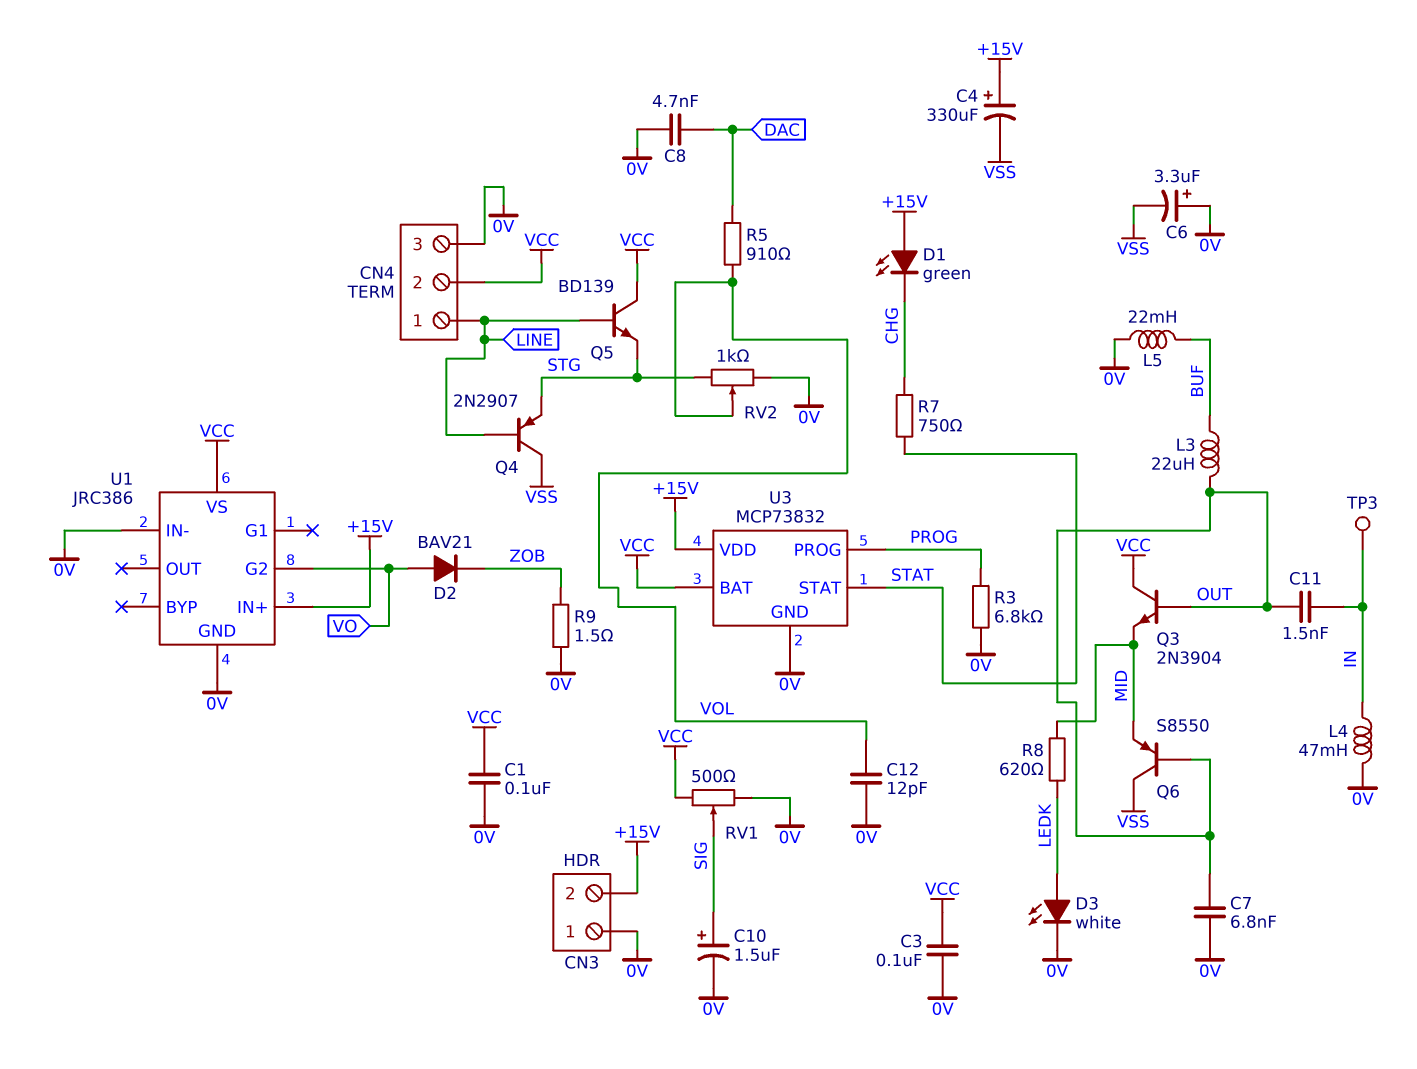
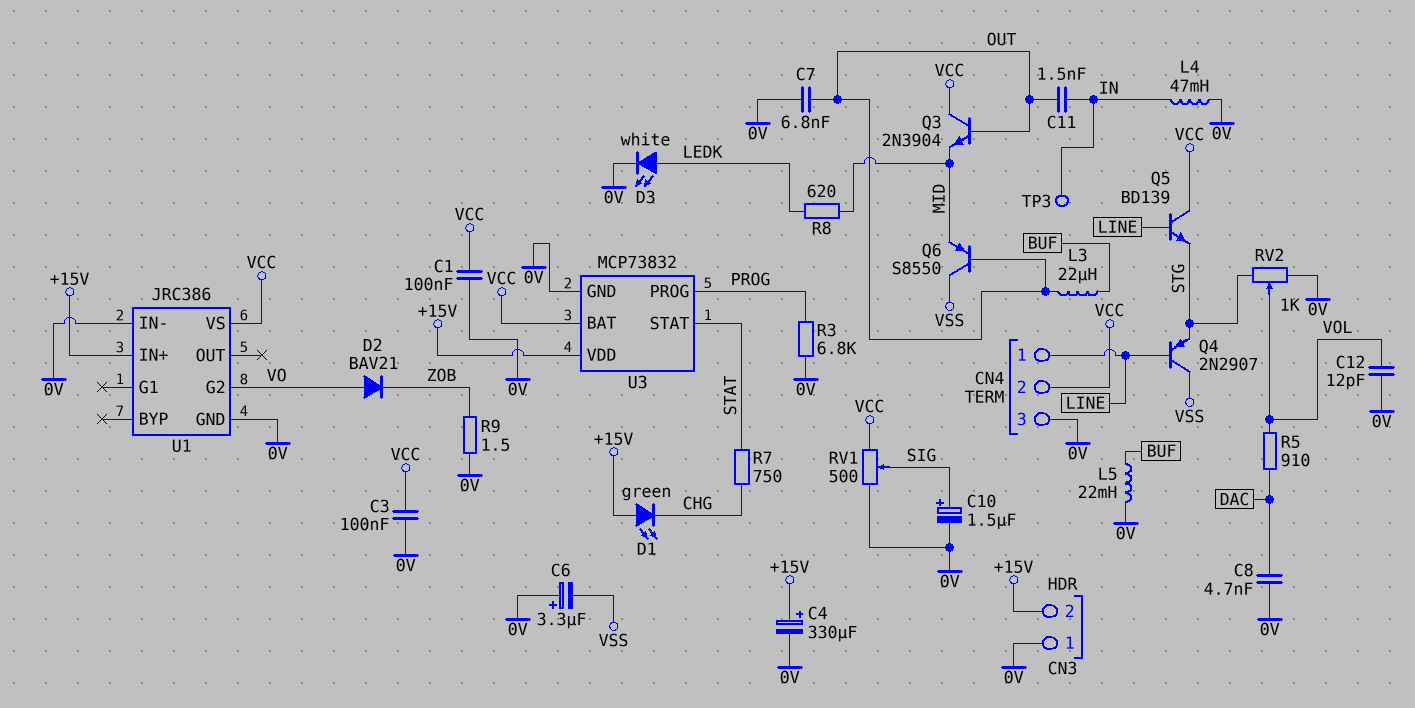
C4: 330uF (plus +15V, minus VSS) -> 330uF (plus +15V, minus 0V)

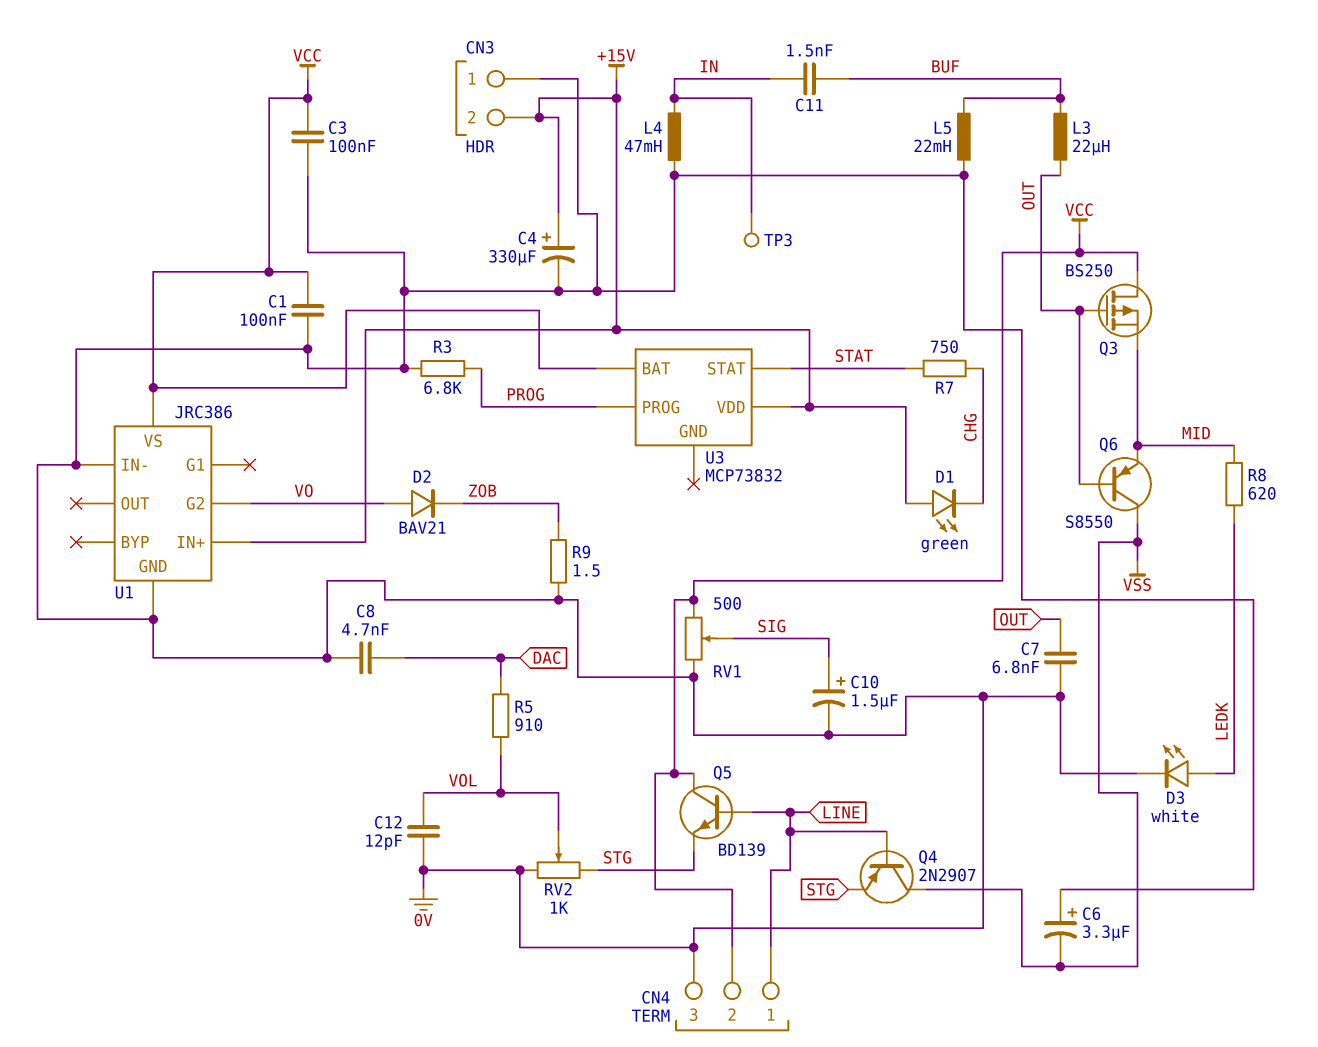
C11: 1.5nF (IN, OUT) -> 1.5nF (BUF, IN)
Q3: NPN 2N3904 (B OUT, C VCC, E MID) -> PMOS BS250 (G OUT, D VCC, S MID)
U3 pin GND: 0V -> none

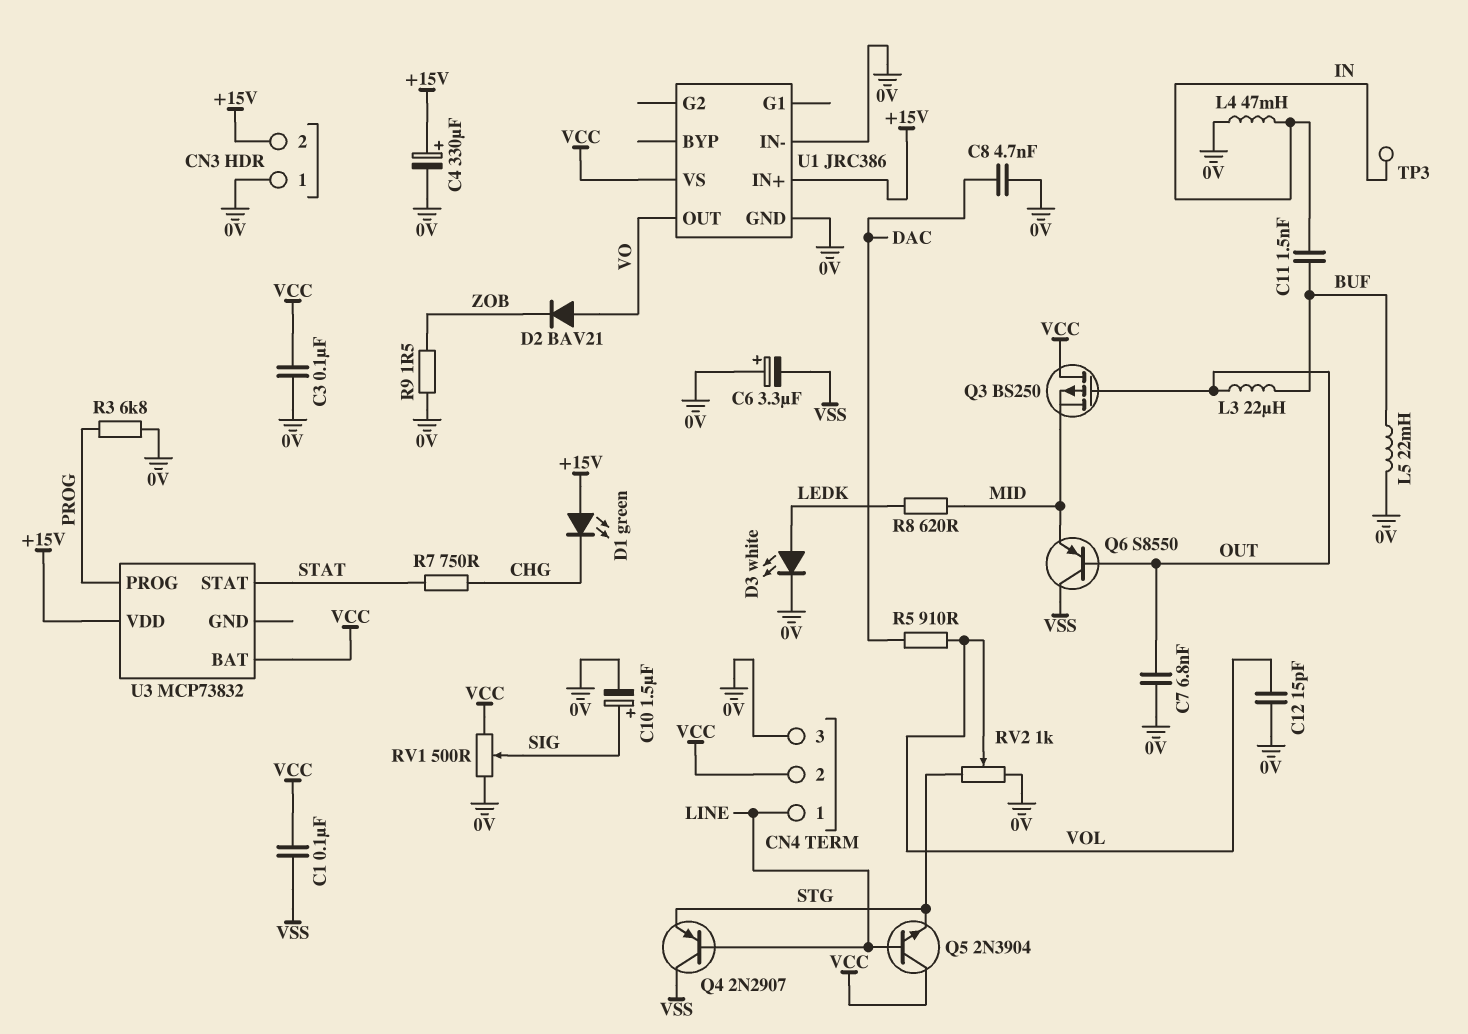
C1: 100nF (0V, VCC) -> 100nF (VCC, VSS)
C12: 12pF (0V, VOL) -> 15pF (0V, VOL)
Q5: NPN BD139 (B LINE, C VCC, E STG) -> NPN 2N3904 (B LINE, C VCC, E STG)
U1 pin G2: VO -> none
U1 pin OUT: none -> VO

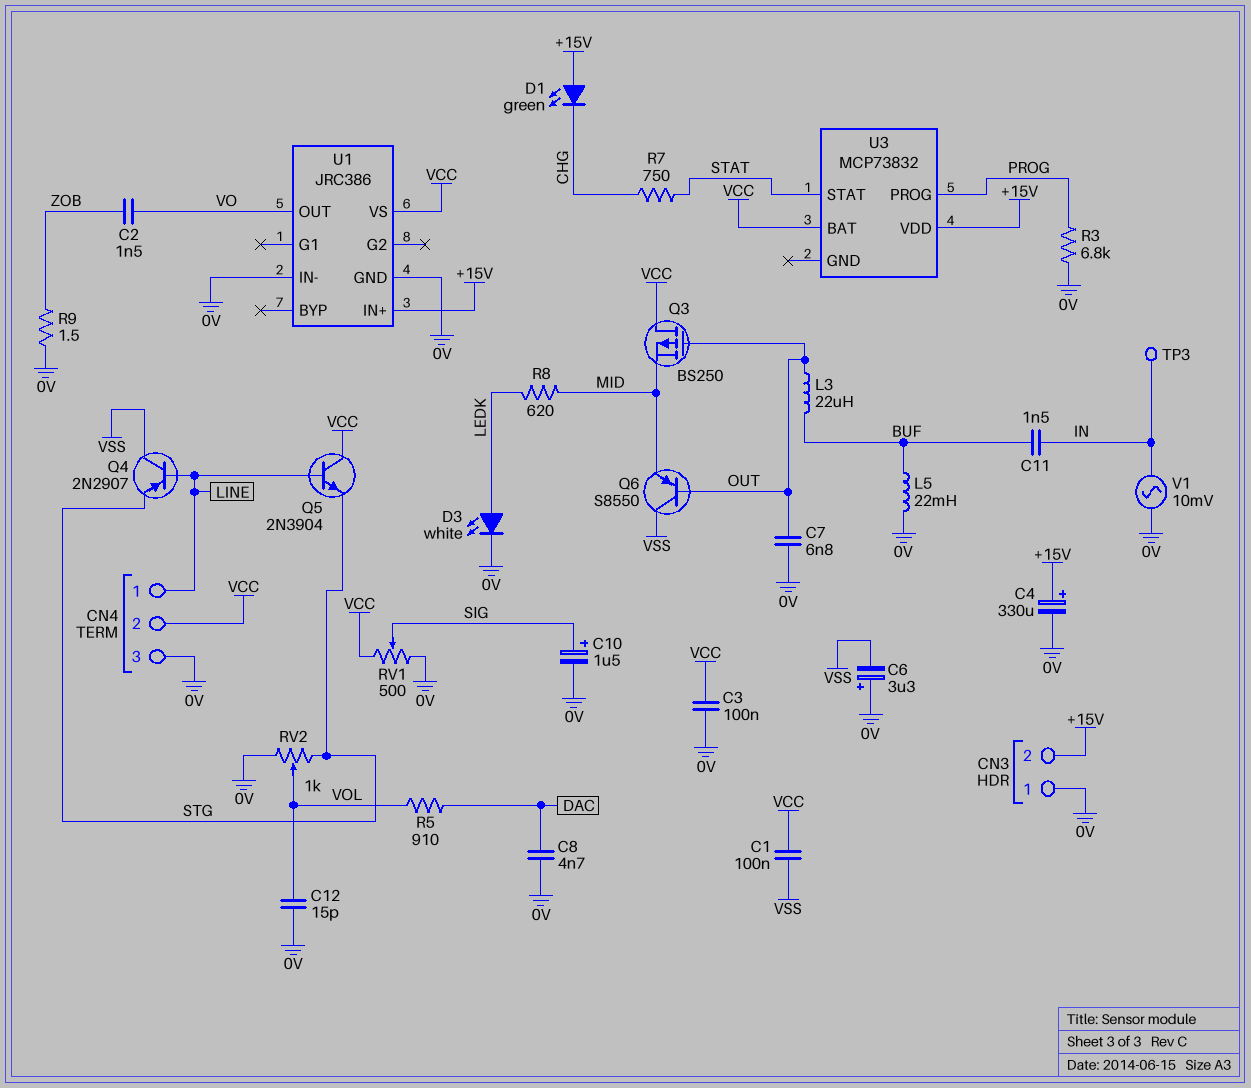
C2: none -> 1.5nF (VO, ZOB)
D2: diode BAV21 (A VO, K ZOB) -> none
L4: 47mH (0V, IN) -> none
V1: none -> AC 10mV (0V, IN)

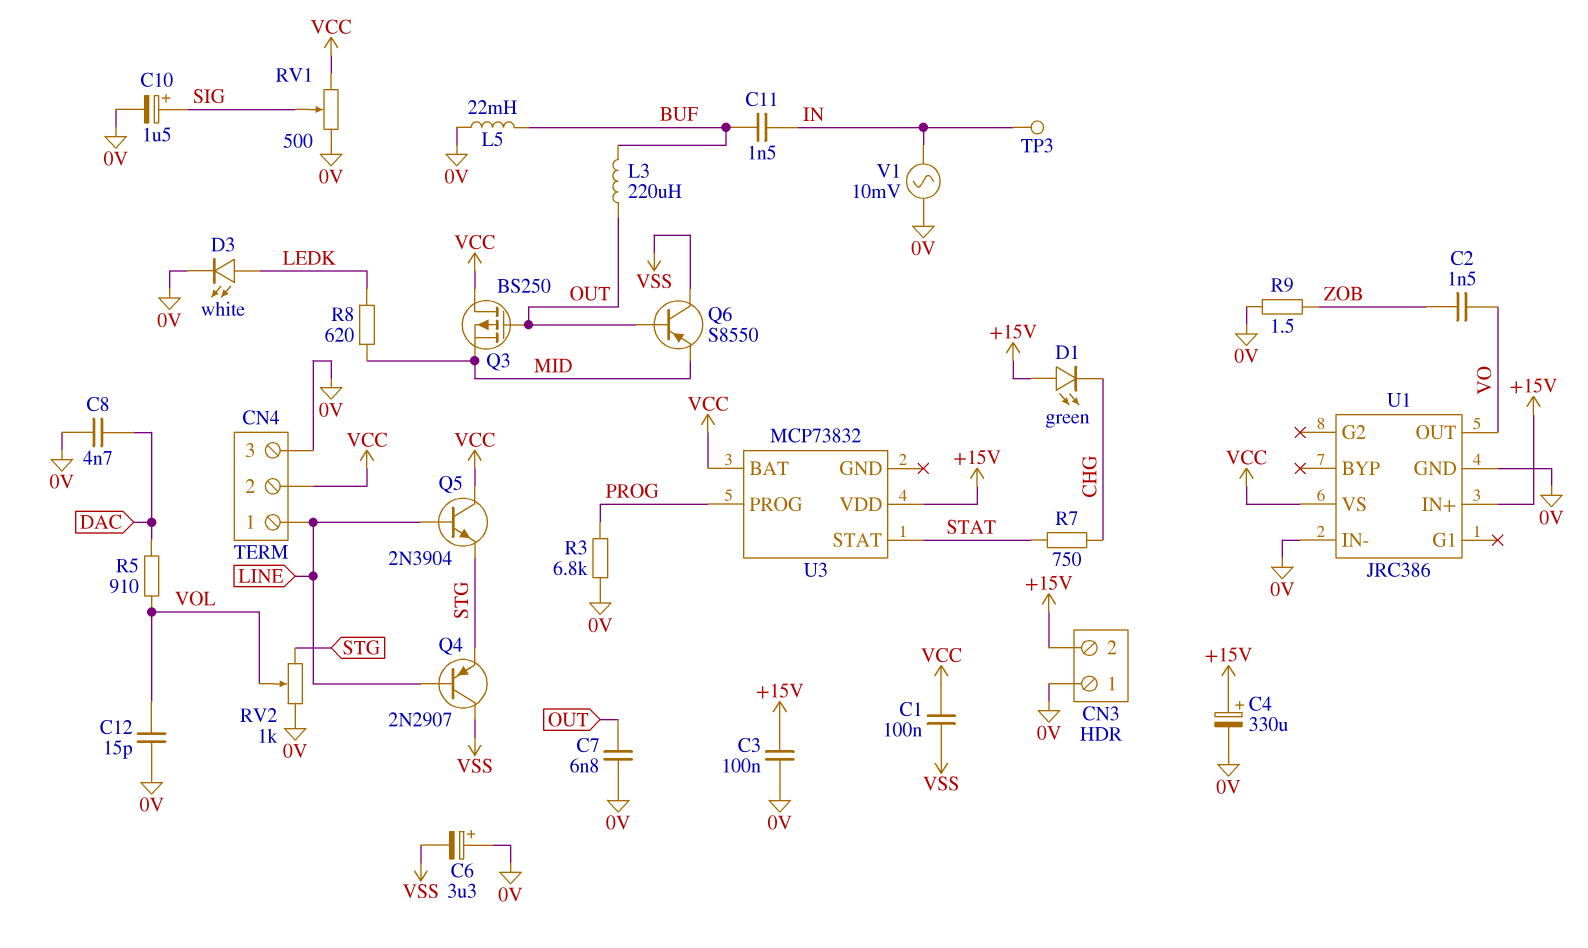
C3: 100nF (0V, VCC) -> 100nF (+15V, 0V)
L3: 22uH (BUF, OUT) -> 220uH (BUF, OUT)

